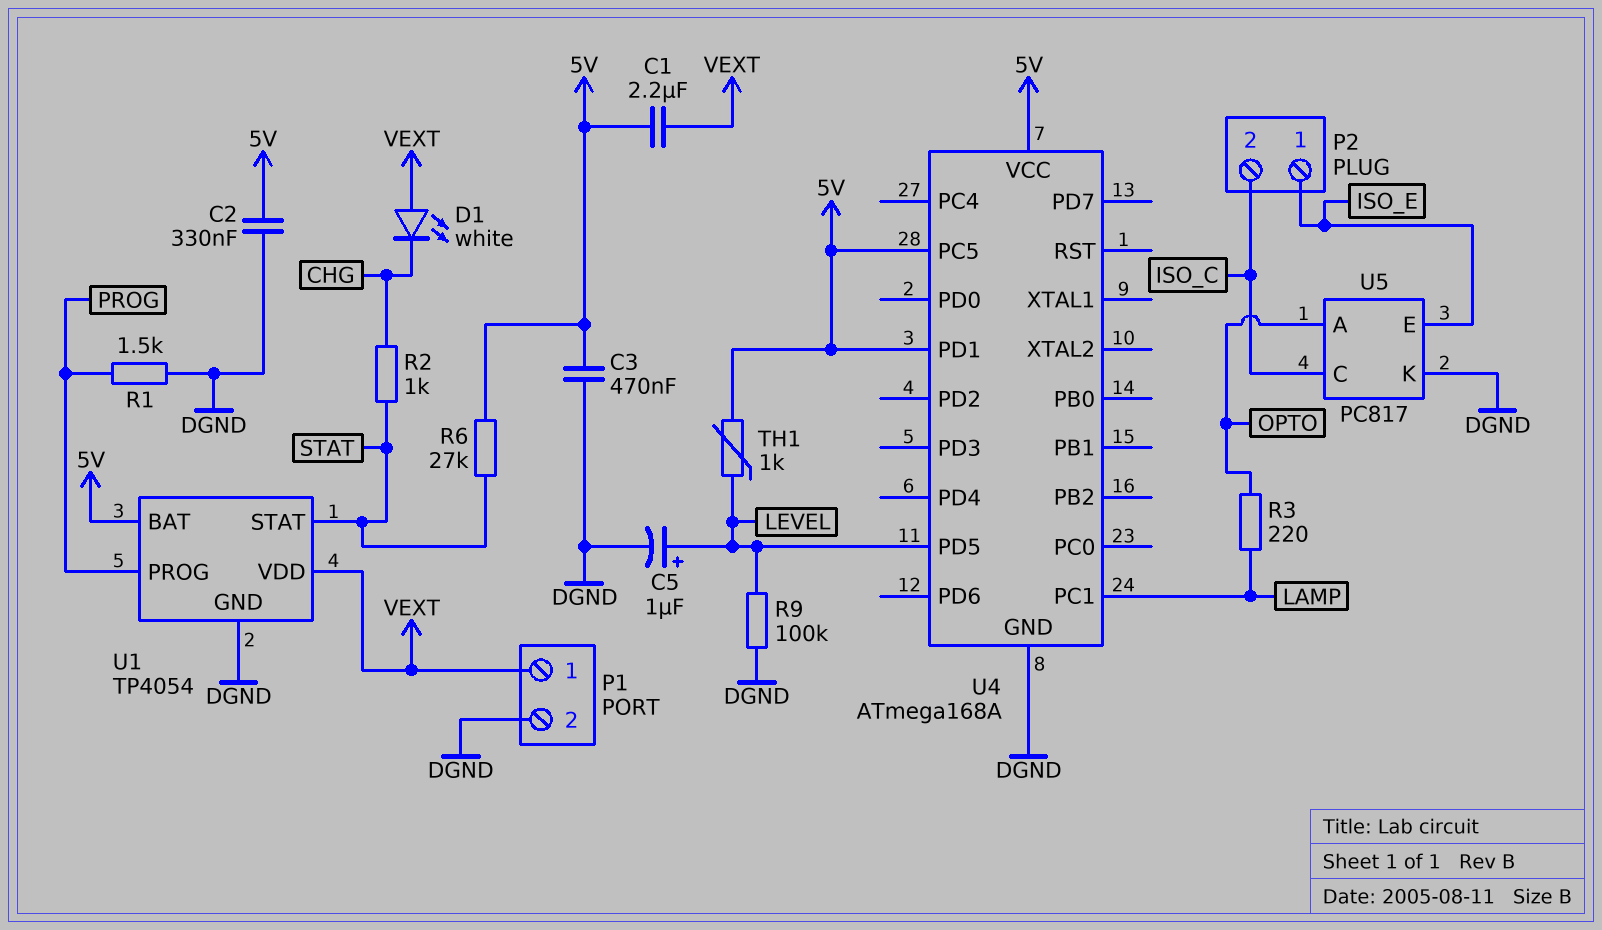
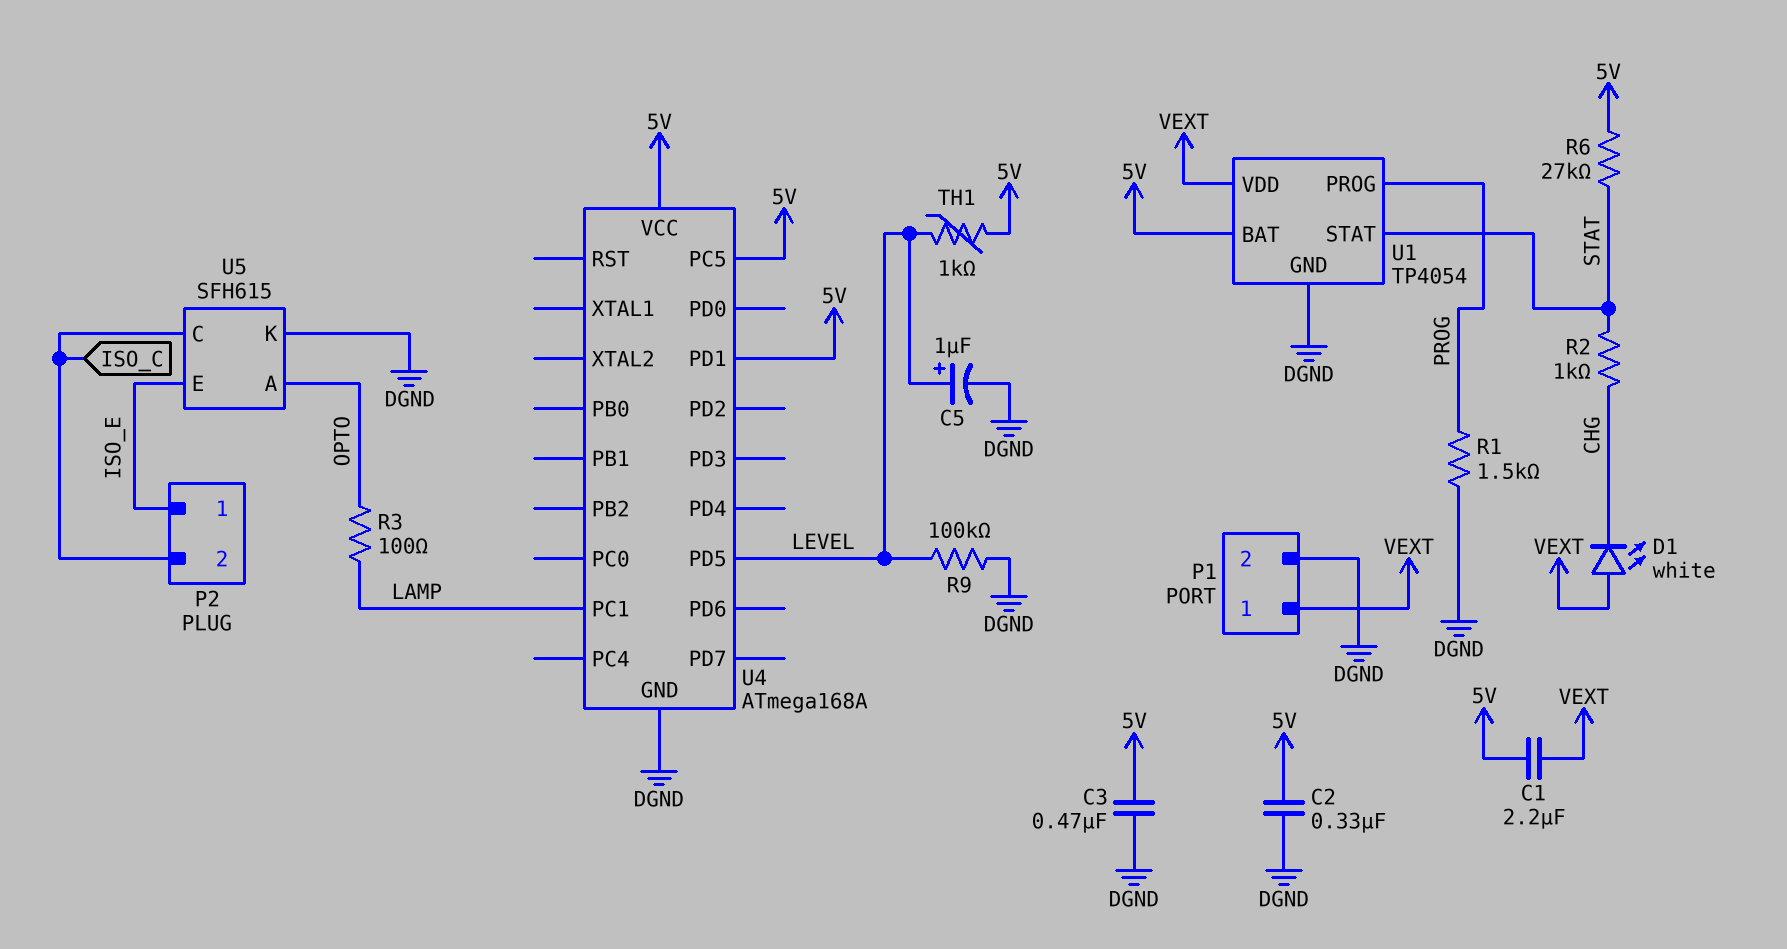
R3: 220 (LAMP, OPTO) -> 100 (LAMP, OPTO)
U5: PC817 -> SFH615

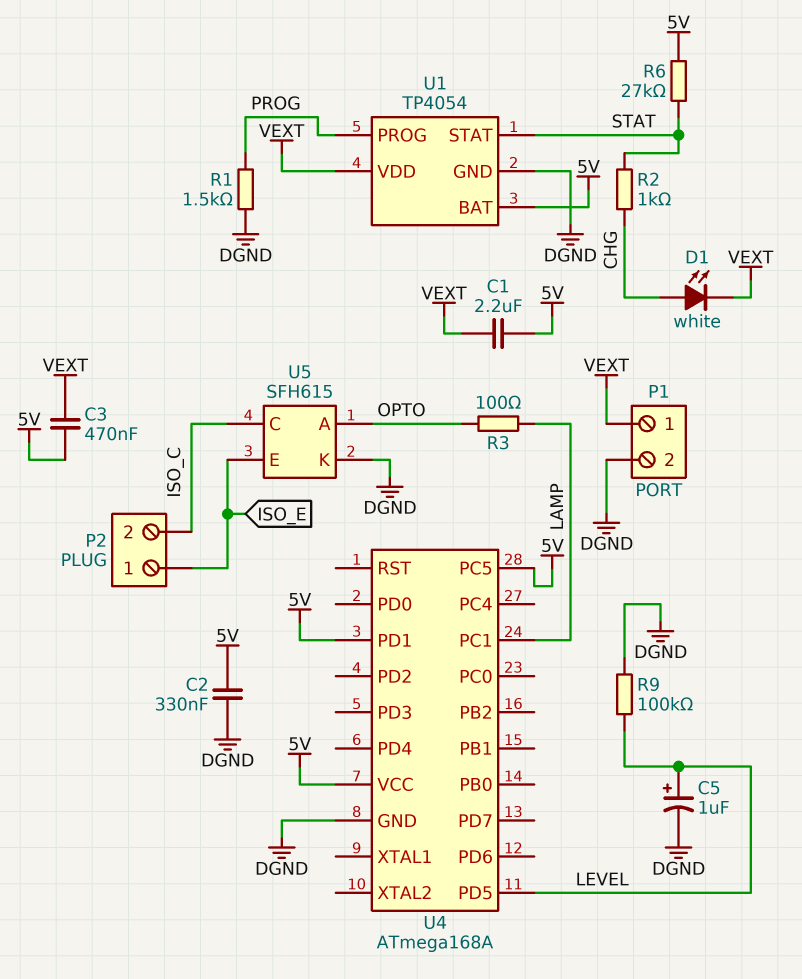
C3: 470nF (5V, DGND) -> 470nF (5V, VEXT)
D1: LED white (A VEXT, K CHG) -> LED white (A CHG, K VEXT)
TH1: 1k (5V, LEVEL) -> none

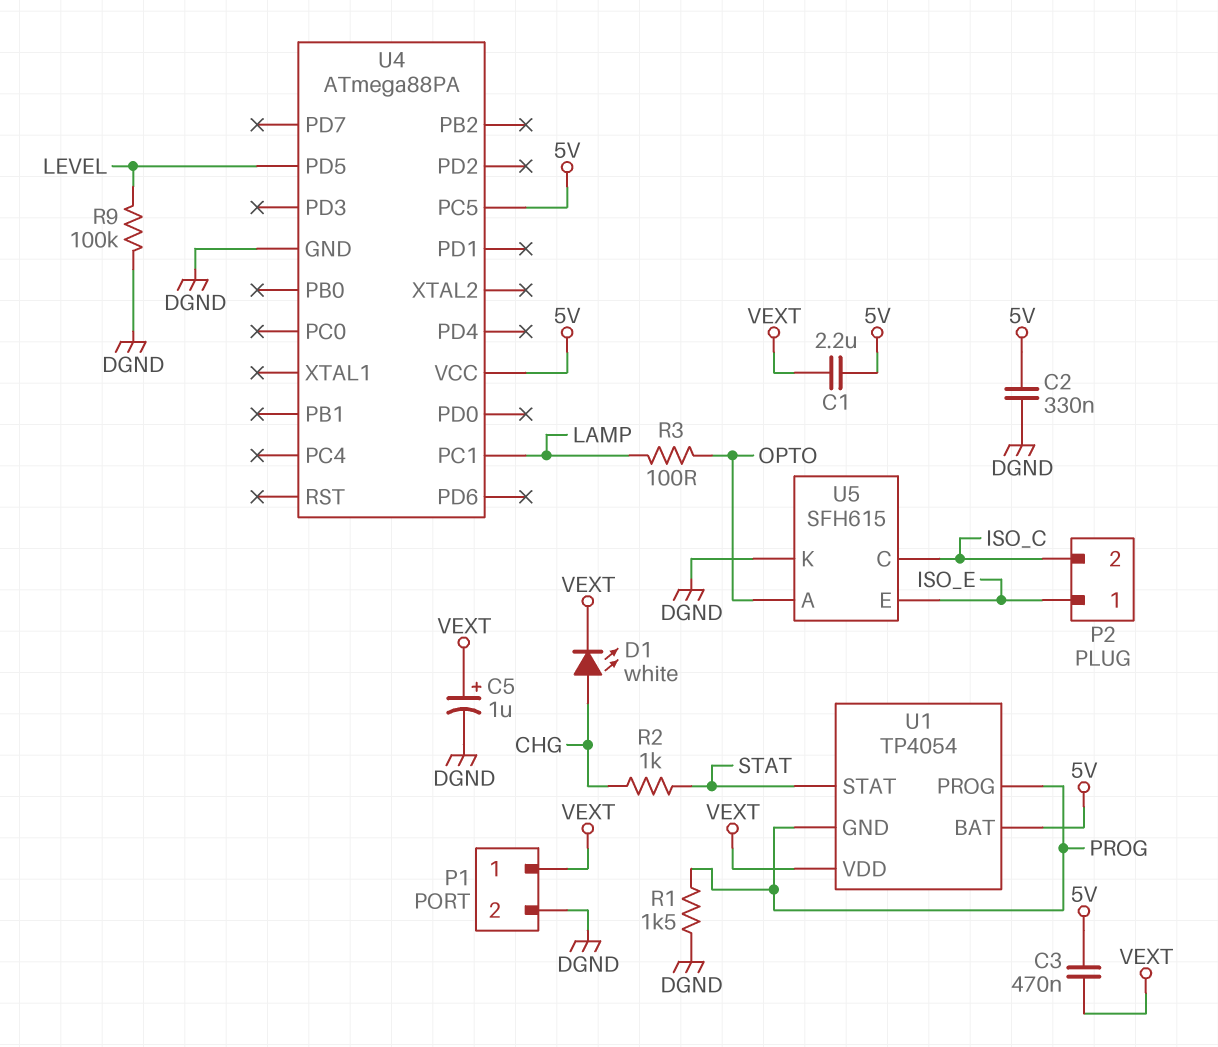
C5: 1uF (plus LEVEL, minus DGND) -> 1uF (plus VEXT, minus DGND)
R6: 27k (5V, STAT) -> none
U1 pin GND: DGND -> PROG
U4: ATmega168A -> ATmega88PA
U4 pin PD1: 5V -> none

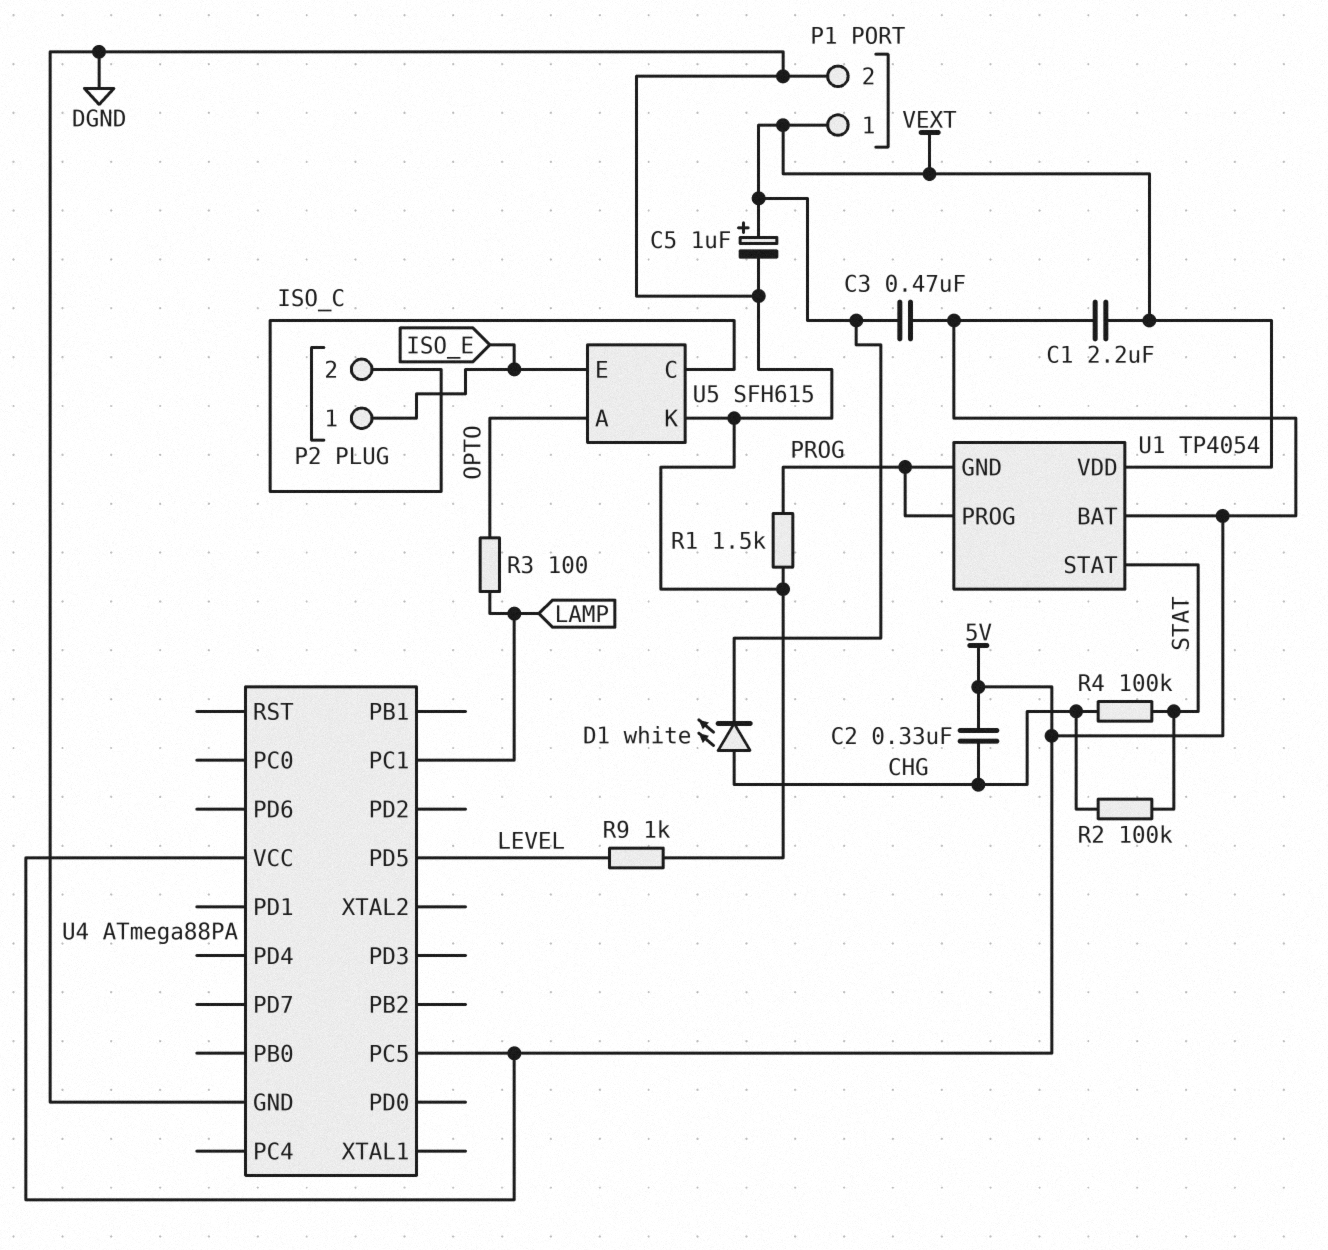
C2: 330nF (5V, DGND) -> 330nF (5V, CHG)
R2: 1k (CHG, STAT) -> 100k (CHG, STAT)
R4: none -> 100k (CHG, STAT)
R9: 100k (DGND, LEVEL) -> 1k (DGND, LEVEL)

